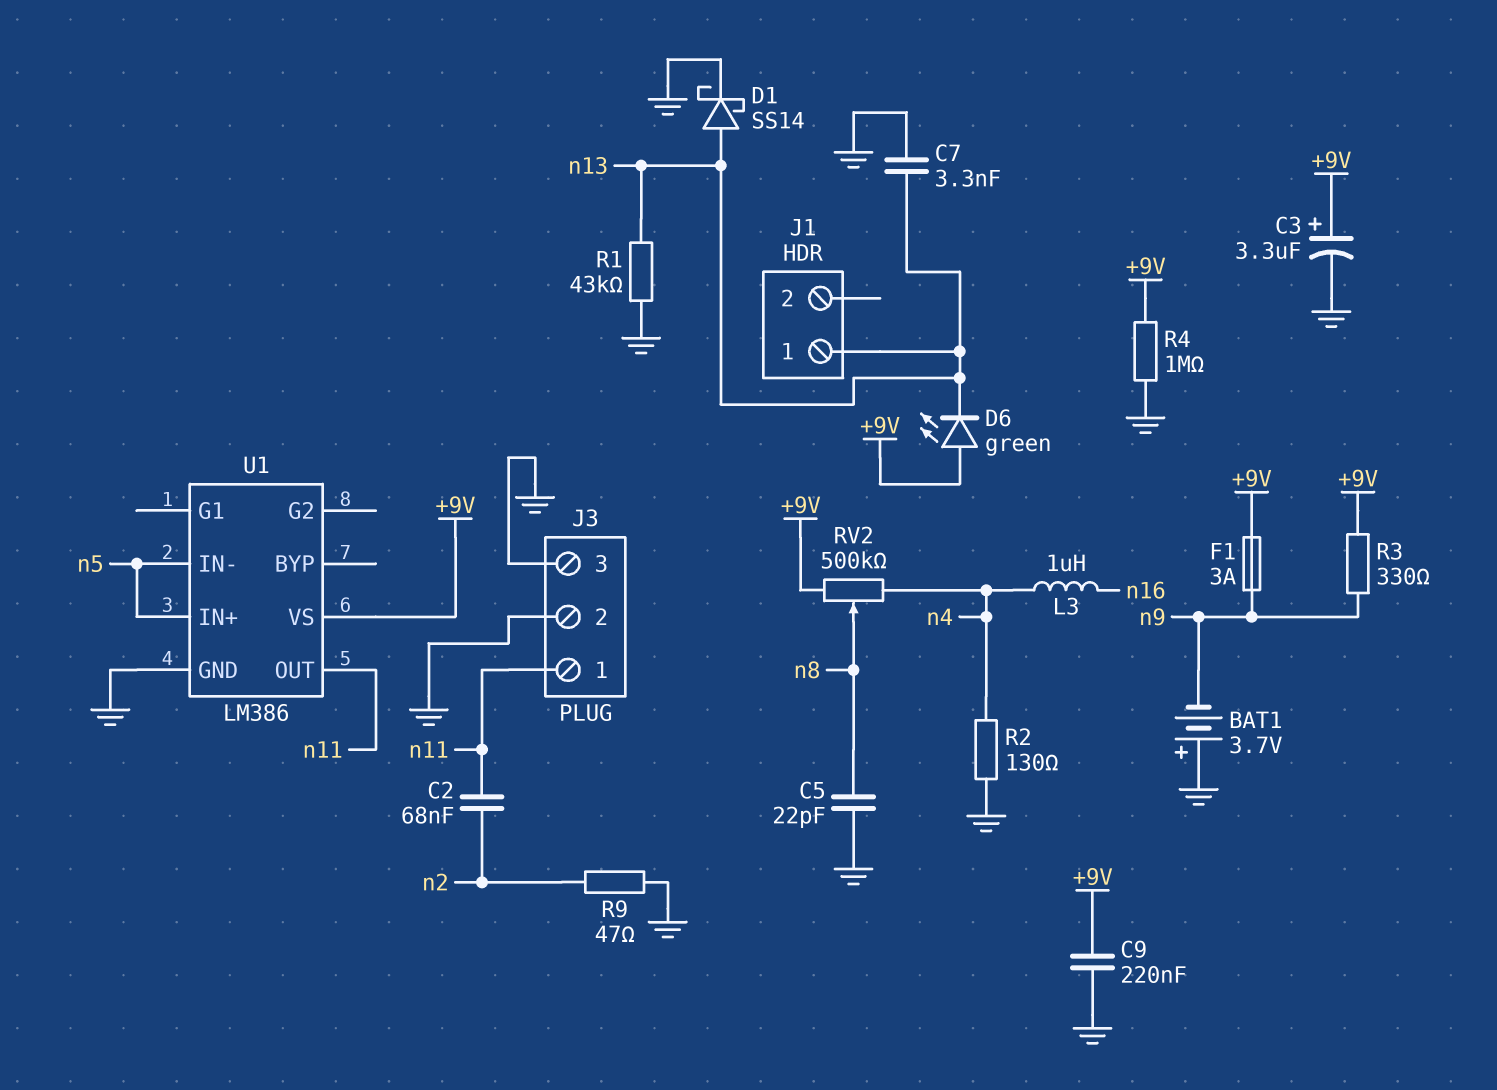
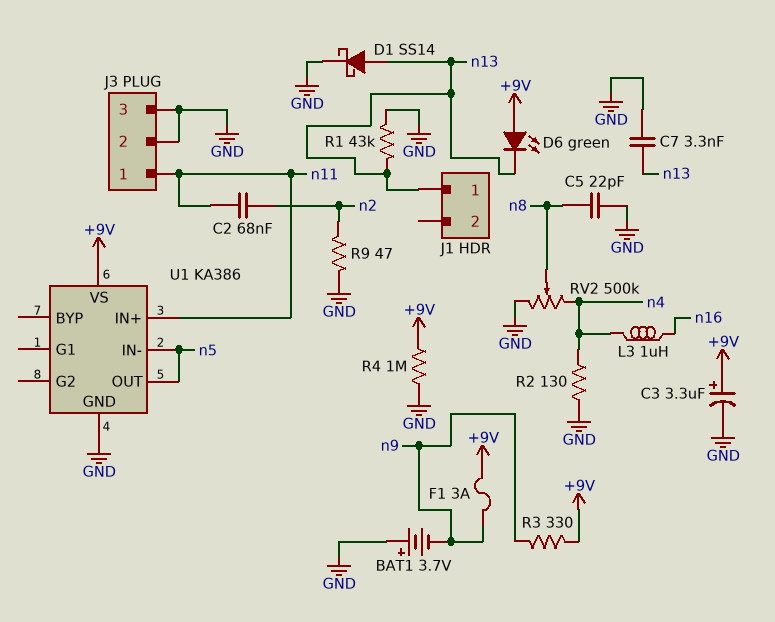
C9: 220nF (+9V, GND) -> none
RV2: 500k (+9V, n4, wiper n8) -> 500k (GND, n4, wiper n8)
U1: LM386 -> KA386
U1 pin IN+: n5 -> n11
U1 pin OUT: n11 -> n5

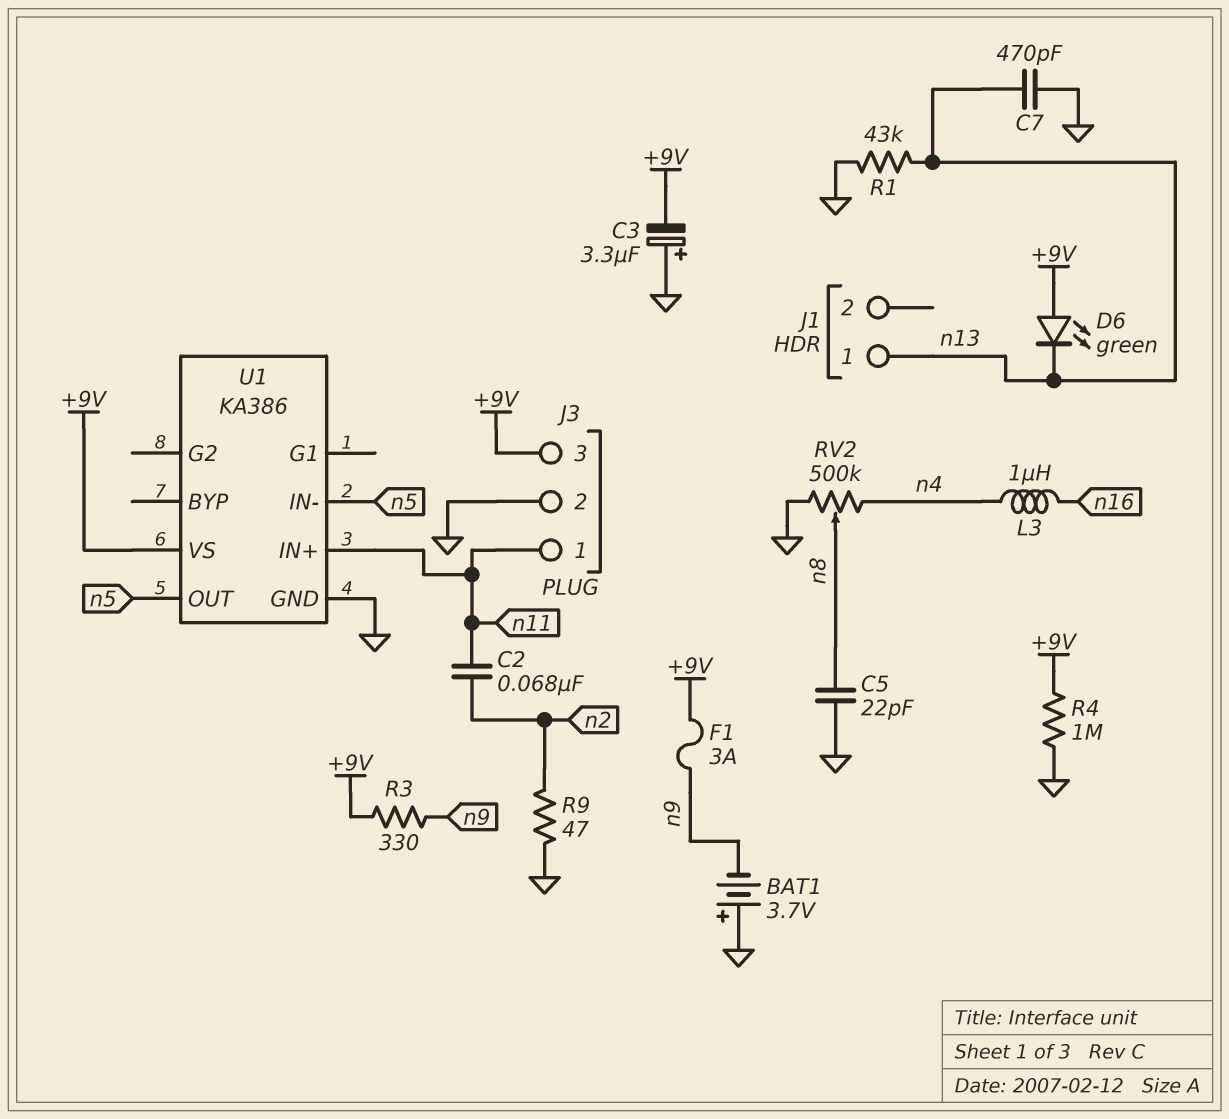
C3: 3.3uF (plus +9V, minus GND) -> 3.3uF (plus GND, minus +9V)
C7: 3.3nF (GND, n13) -> 470pF (GND, n13)
D1: schottky SS14 (A n13, K GND) -> none
J3 pin 3: GND -> +9V
R2: 130 (GND, n4) -> none

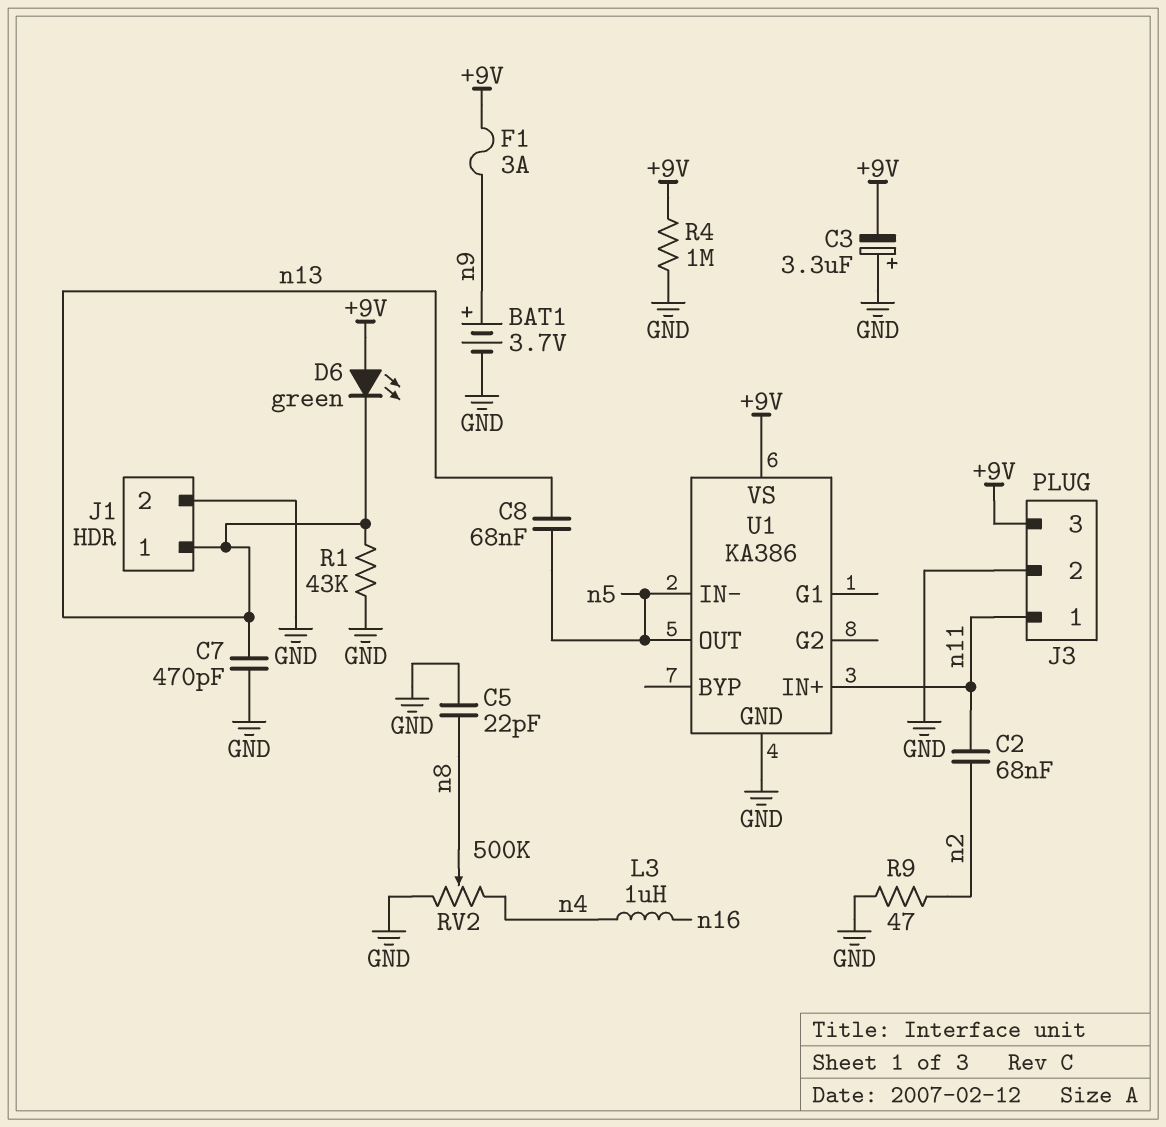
BAT1: 3.7V (plus GND, minus n9) -> 3.7V (plus n9, minus GND)
C8: none -> 68nF (n5, n13)
J1 pin 2: none -> GND
R3: 330 (+9V, n9) -> none

